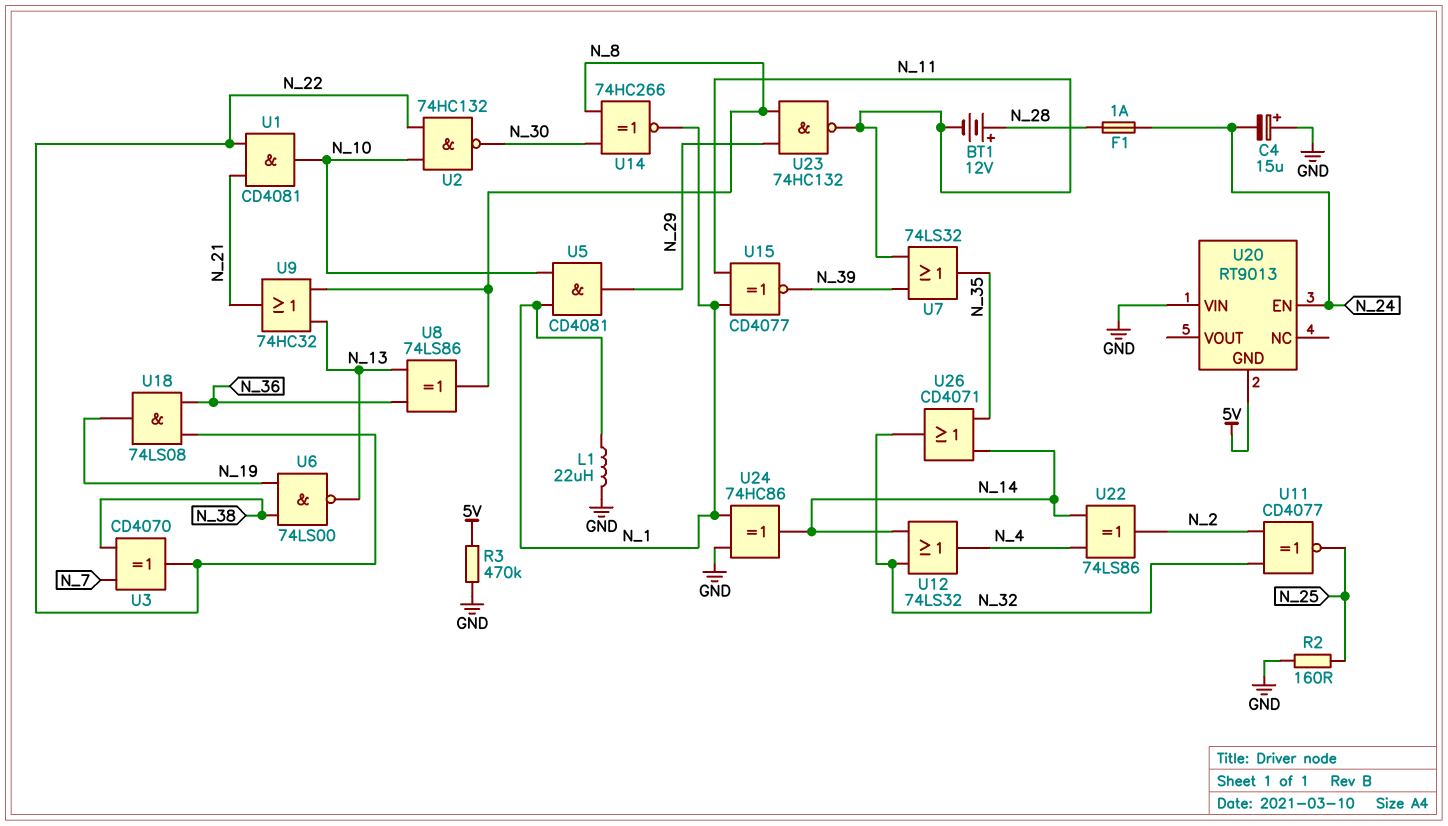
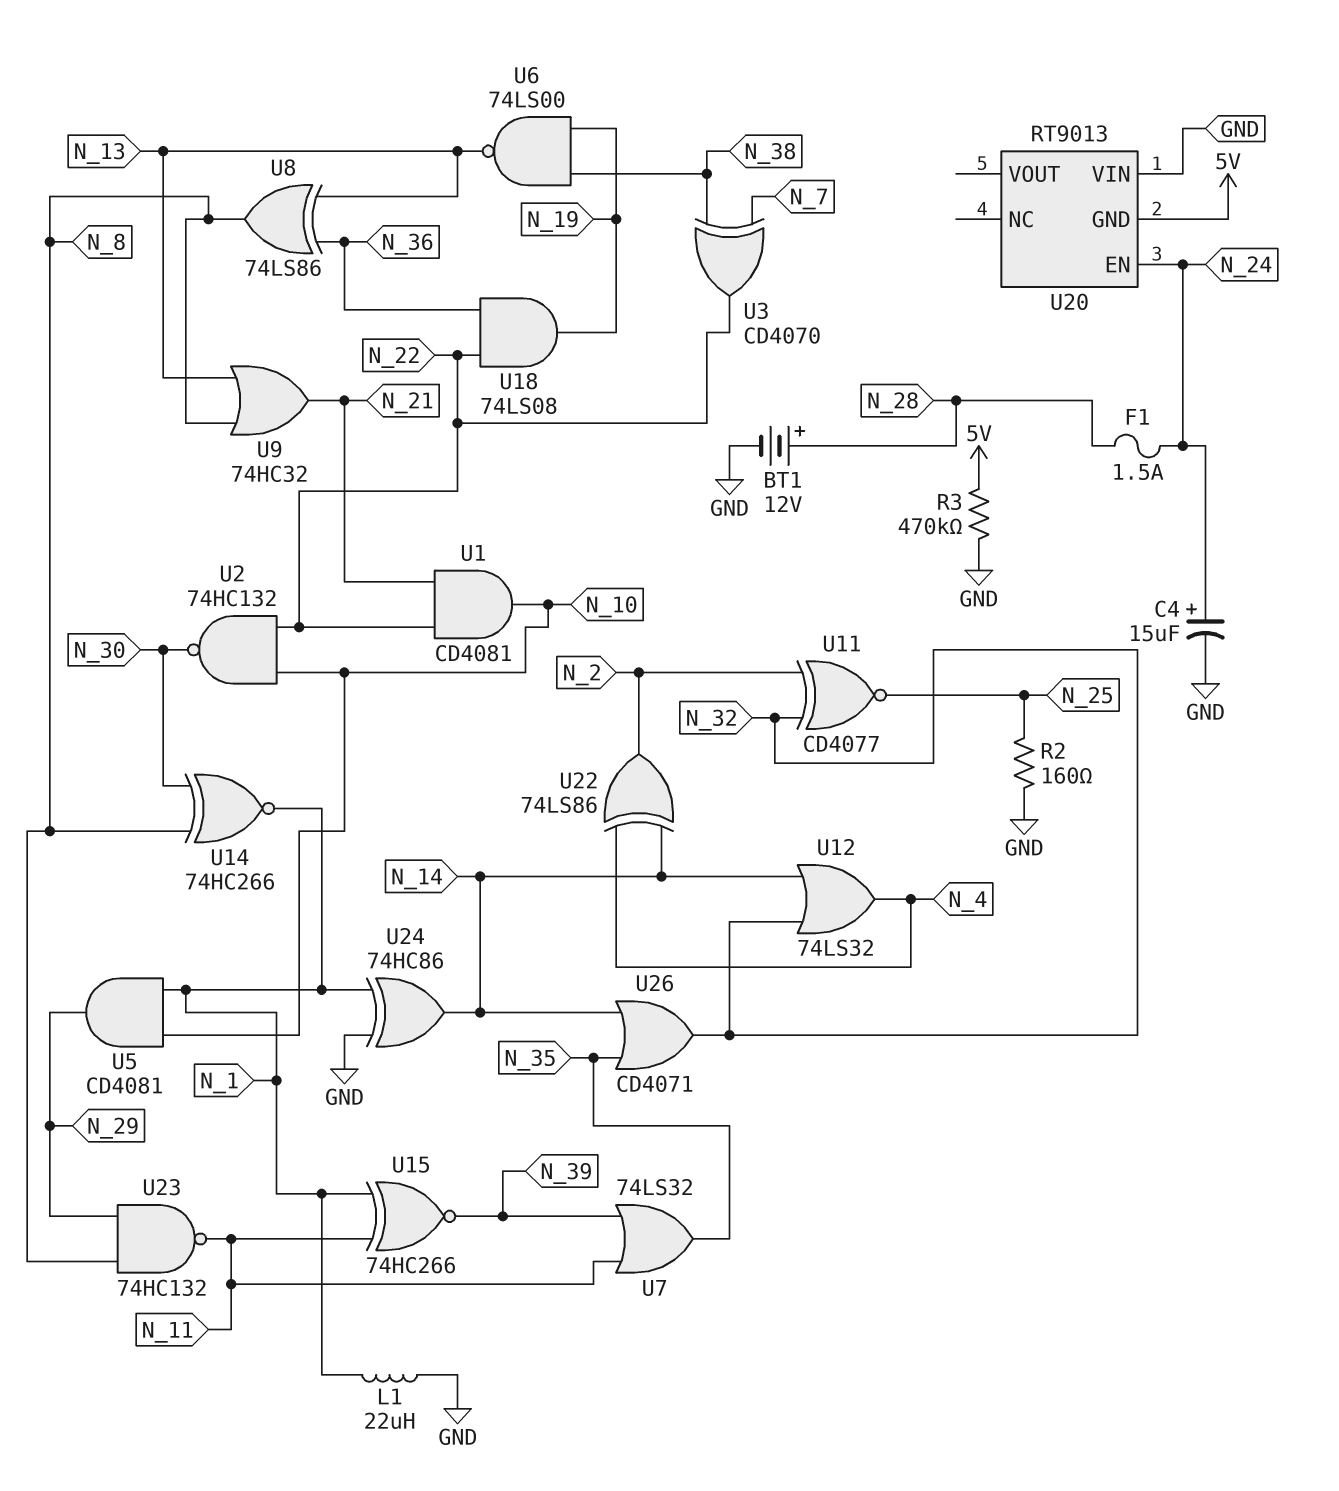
BT1: 12V (plus N_28, minus N_11) -> 12V (plus N_28, minus GND)
C4: 15uF (plus GND, minus N_24) -> 15uF (plus N_24, minus GND)
F1: 1A (N_24, N_28) -> 1.5A (N_24, N_28)
U15: XNOR CD4077 (in N_1, in N_11, out N_39) -> XNOR 74HC266 (in N_1, in N_11, out N_39)

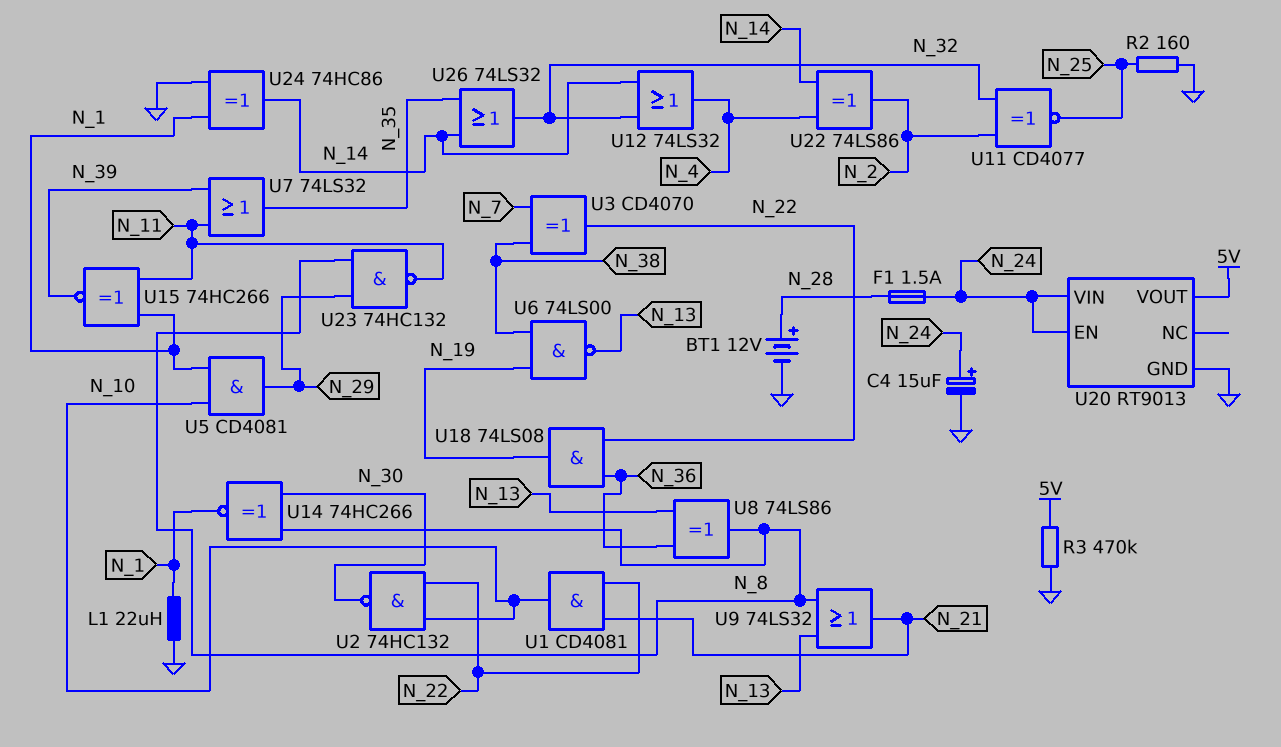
U9: OR 74HC32 (in N_8, in N_13, out N_21) -> OR 74LS32 (in N_8, in N_13, out N_21)
U20 pin GND: 5V -> GND
U20 pin VIN: GND -> N_24
U20 pin VOUT: none -> 5V
U26: OR CD4071 (in N_14, in N_35, out N_32) -> OR 74LS32 (in N_14, in N_35, out N_32)

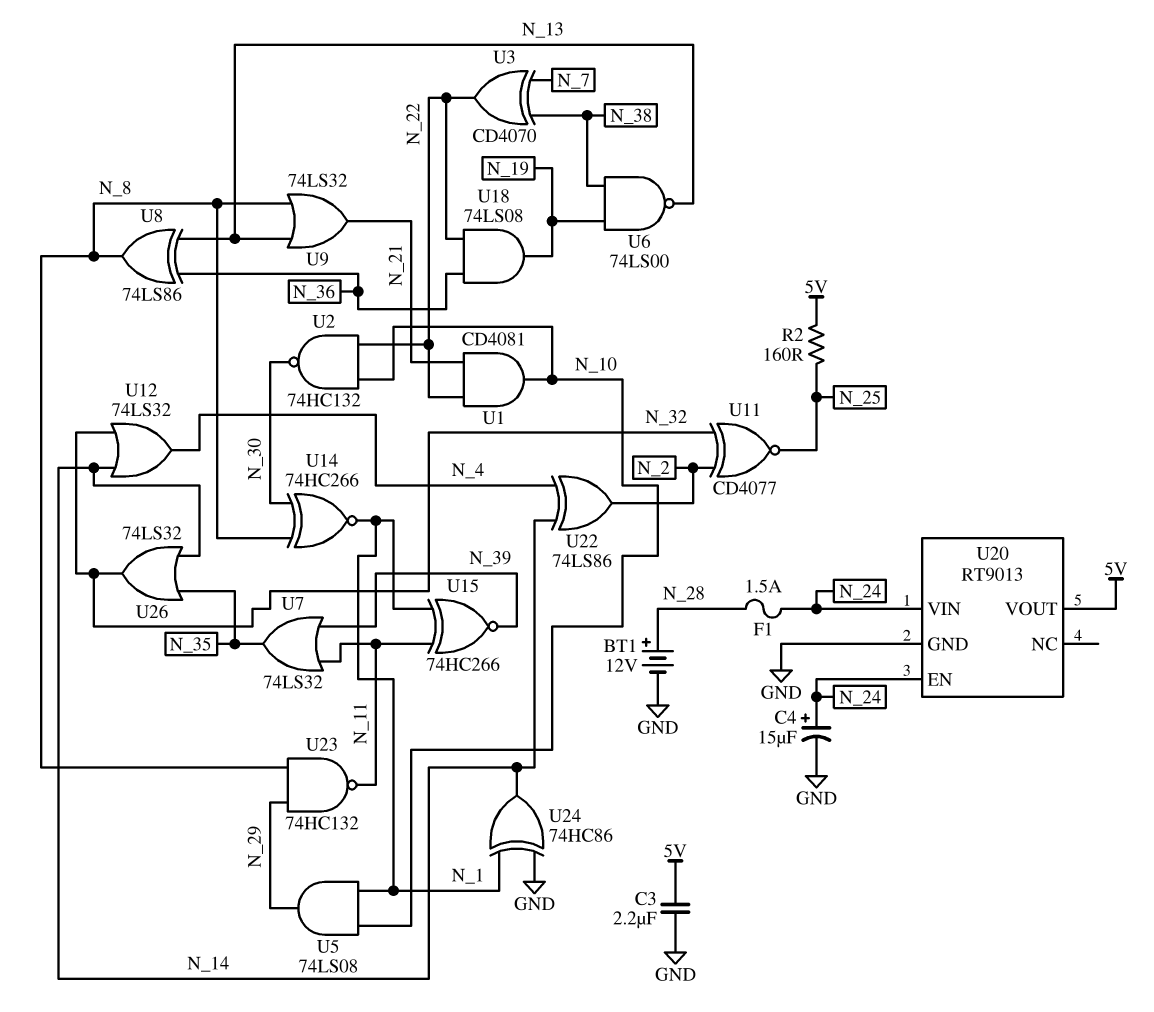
C3: none -> 2.2uF (5V, GND)
L1: 22uH (GND, N_1) -> none
R2: 160 (GND, N_25) -> 160 (5V, N_25)
R3: 470k (5V, GND) -> none
U5: AND CD4081 (in N_1, in N_10, out N_29) -> AND 74LS08 (in N_1, in N_10, out N_29)

